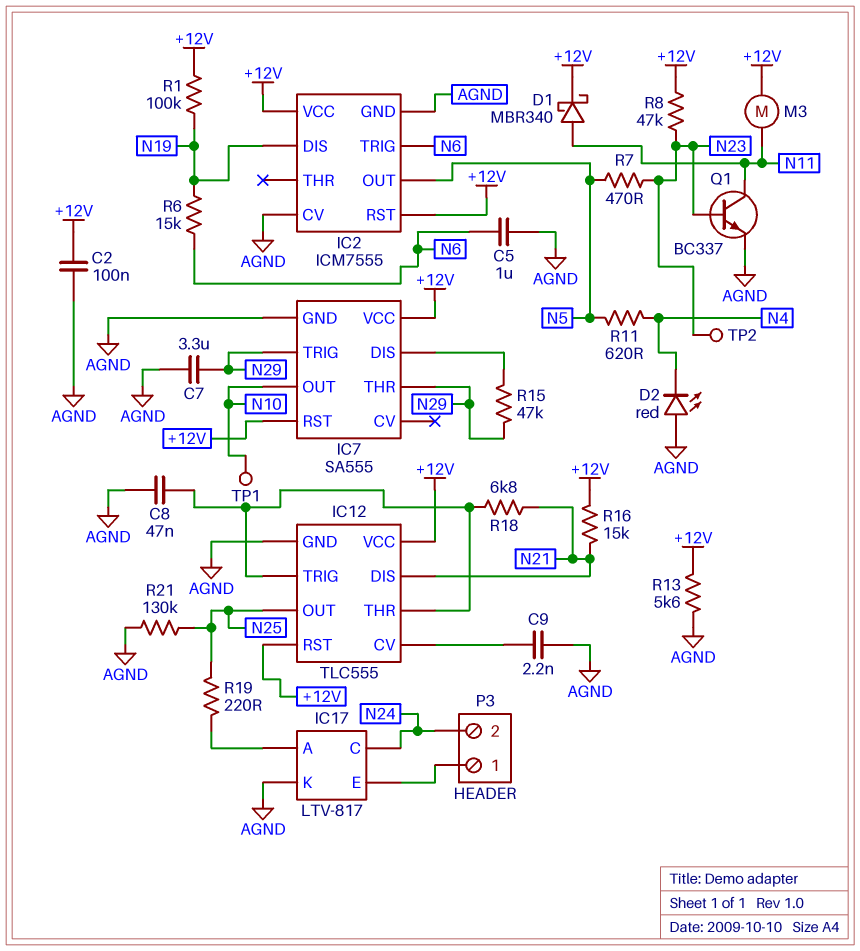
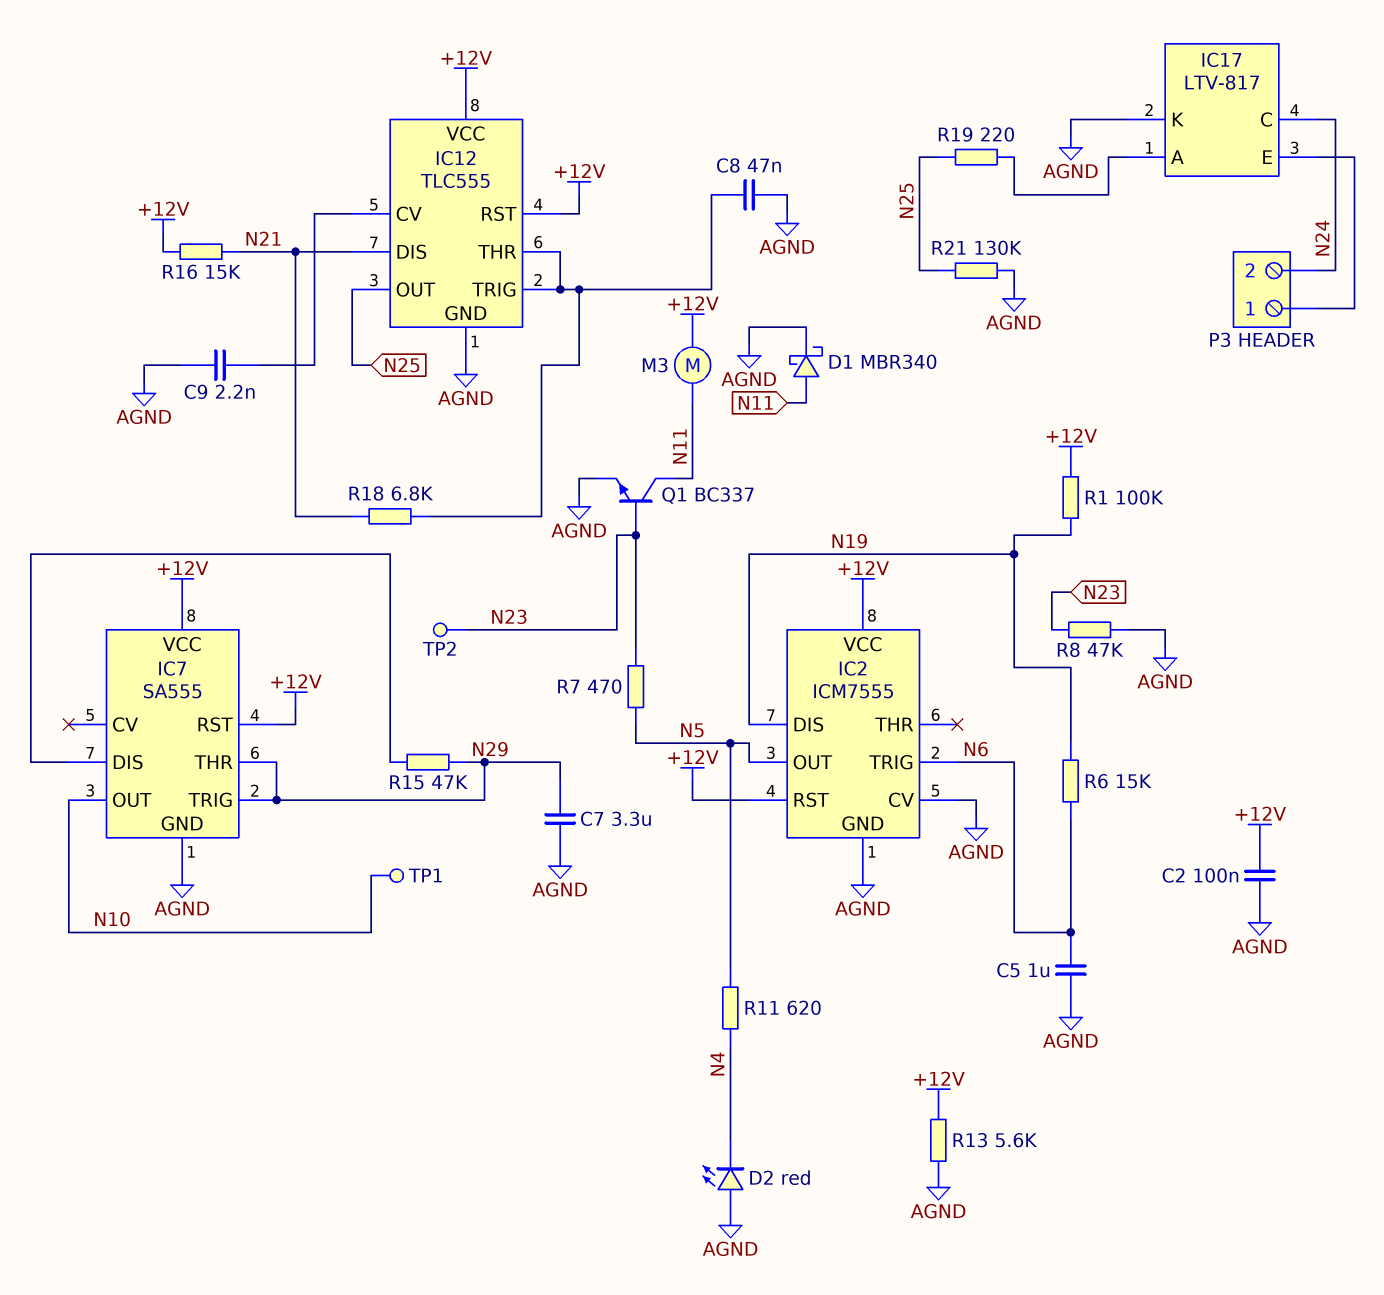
D1: schottky MBR340 (A N11, K +12V) -> schottky MBR340 (A N11, K AGND)
R8: 47k (+12V, N23) -> 47k (AGND, N23)

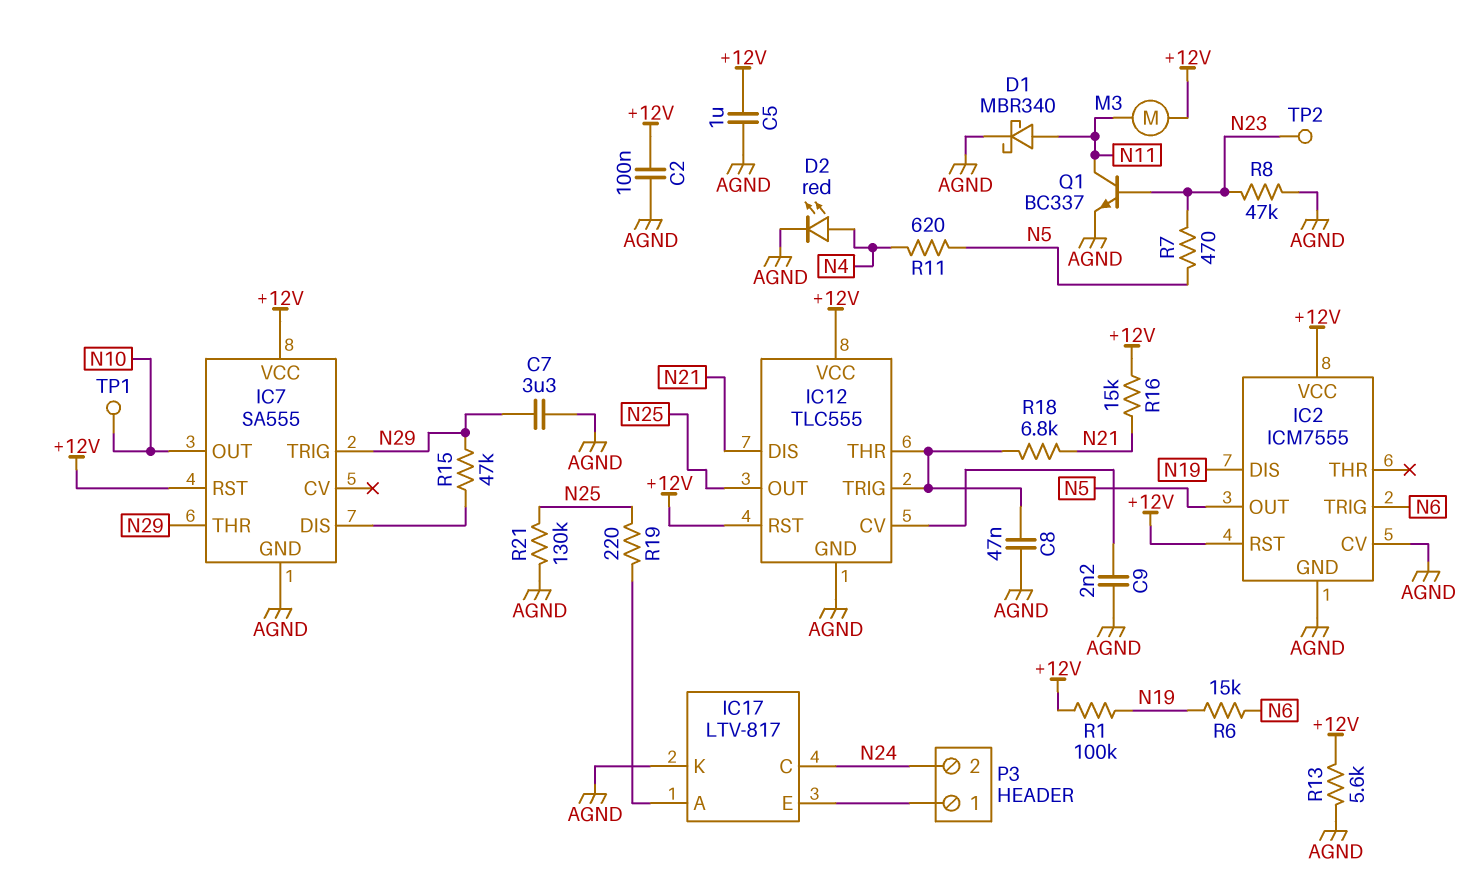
C5: 1uF (AGND, N6) -> 1uF (+12V, AGND)
D2: LED red (A AGND, K N4) -> LED red (A N4, K AGND)

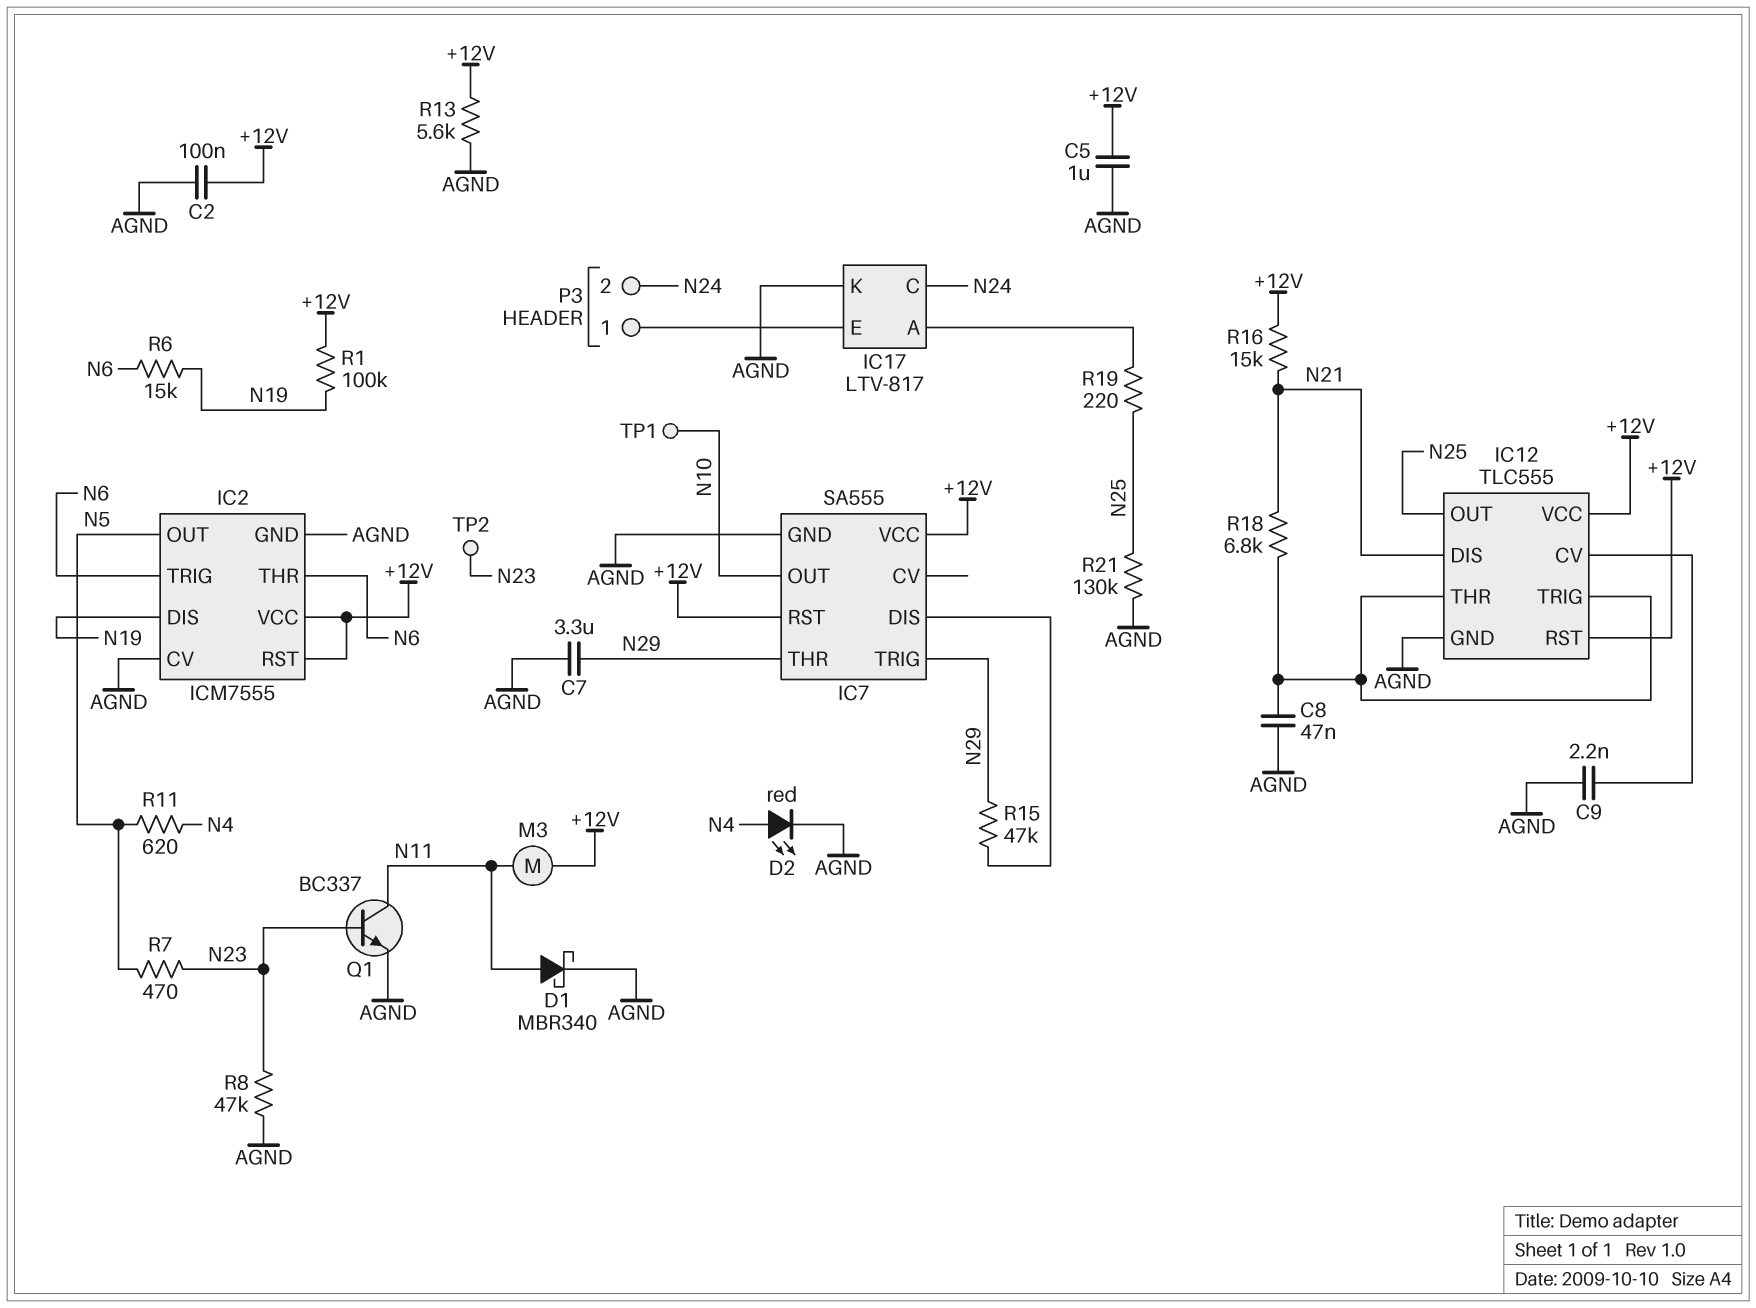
IC2 pin THR: none -> N6

